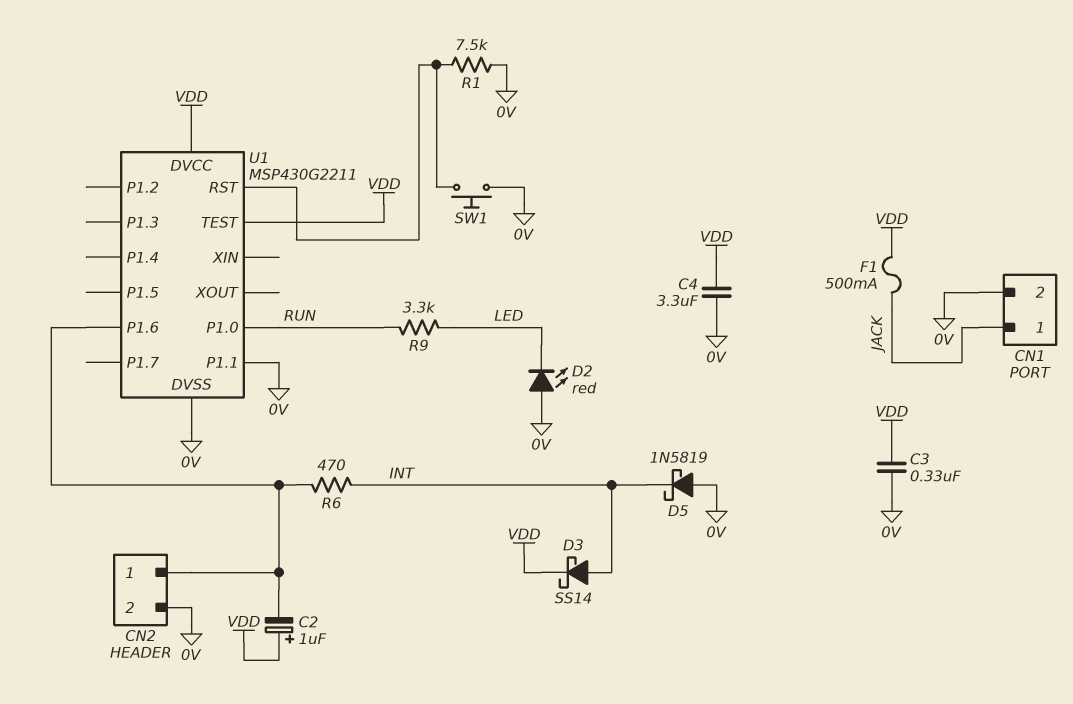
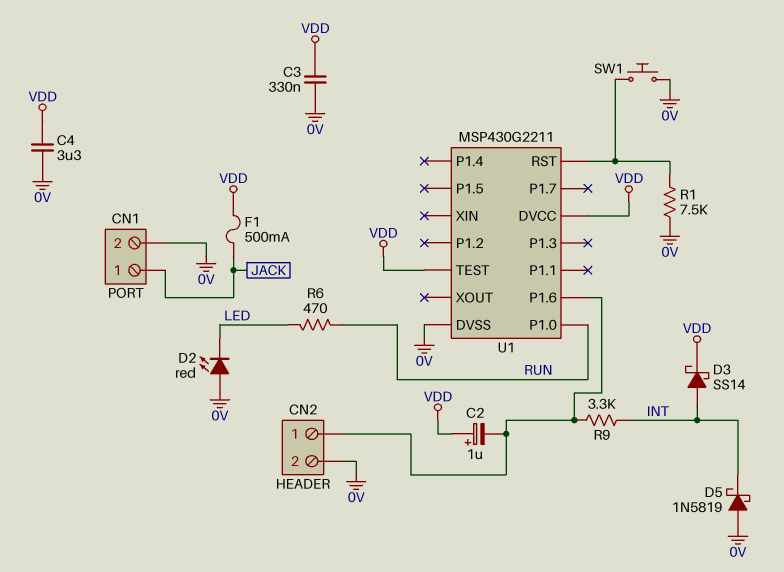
R6: 470 (CN2/1, INT) -> 470 (LED, RUN)
R9: 3.3k (LED, RUN) -> 3.3k (CN2/1, INT)
U1 pin P1.1: 0V -> none

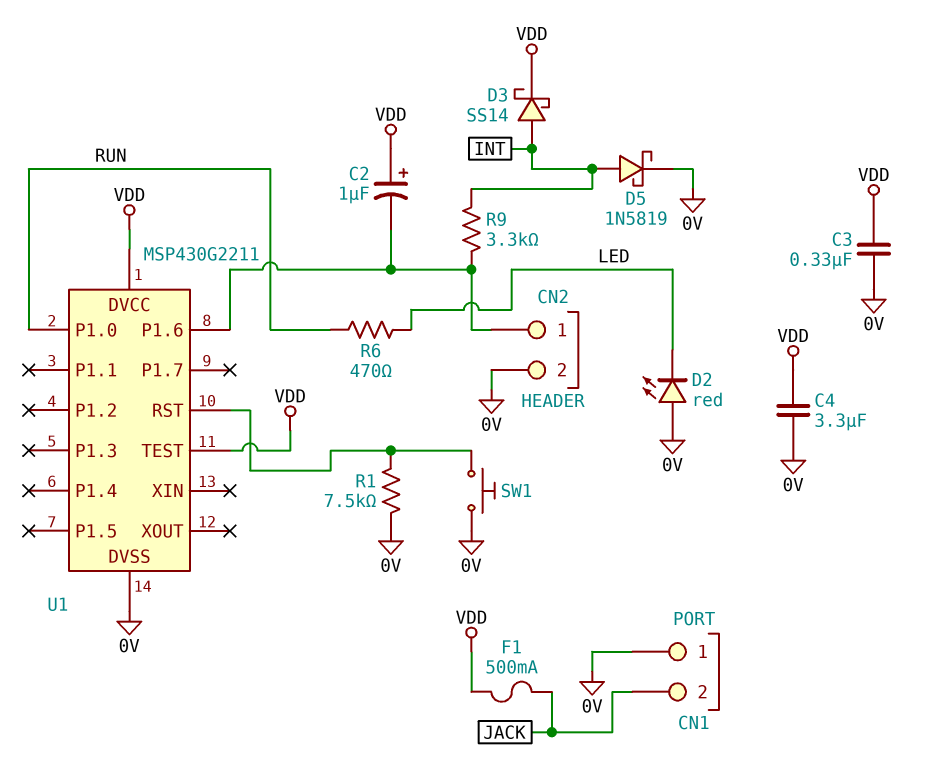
CN1 pin 1: JACK -> 0V
CN1 pin 2: 0V -> JACK
D5: schottky 1N5819 (A 0V, K INT) -> schottky 1N5819 (A INT, K 0V)

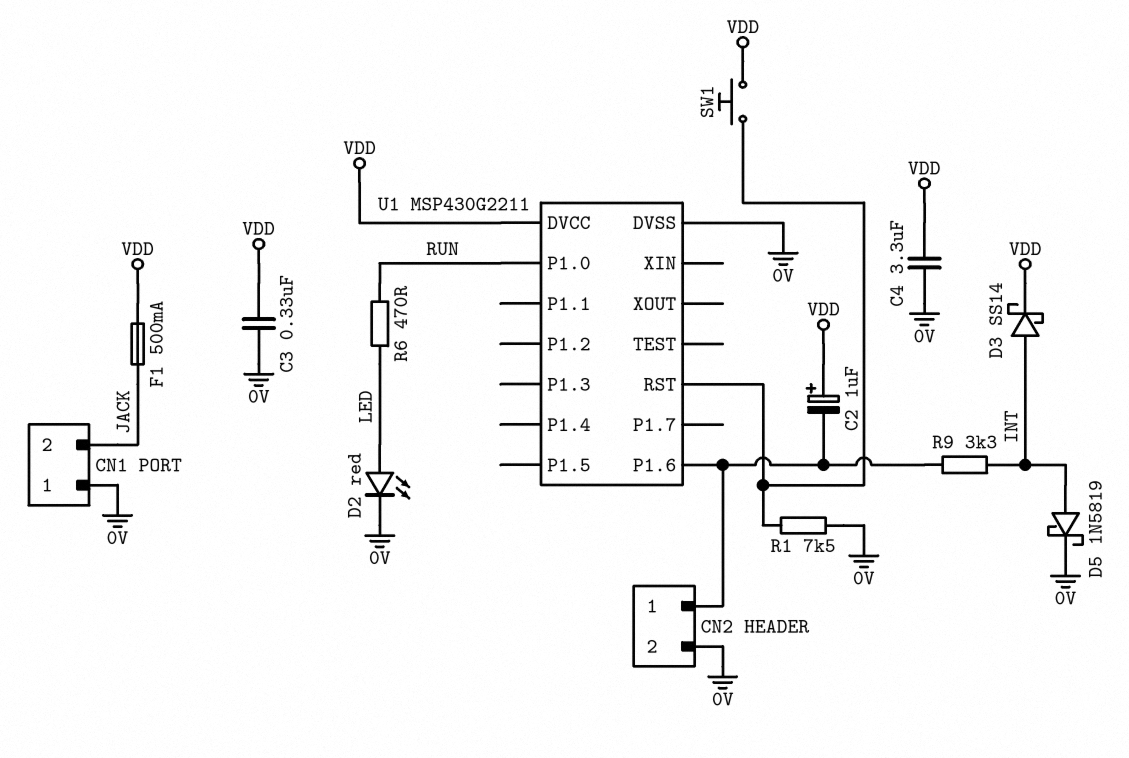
D2: LED red (A 0V, K LED) -> LED red (A LED, K 0V)
SW1: button (0V, U1/RST) -> button (U1/RST, VDD)
U1 pin TEST: VDD -> none

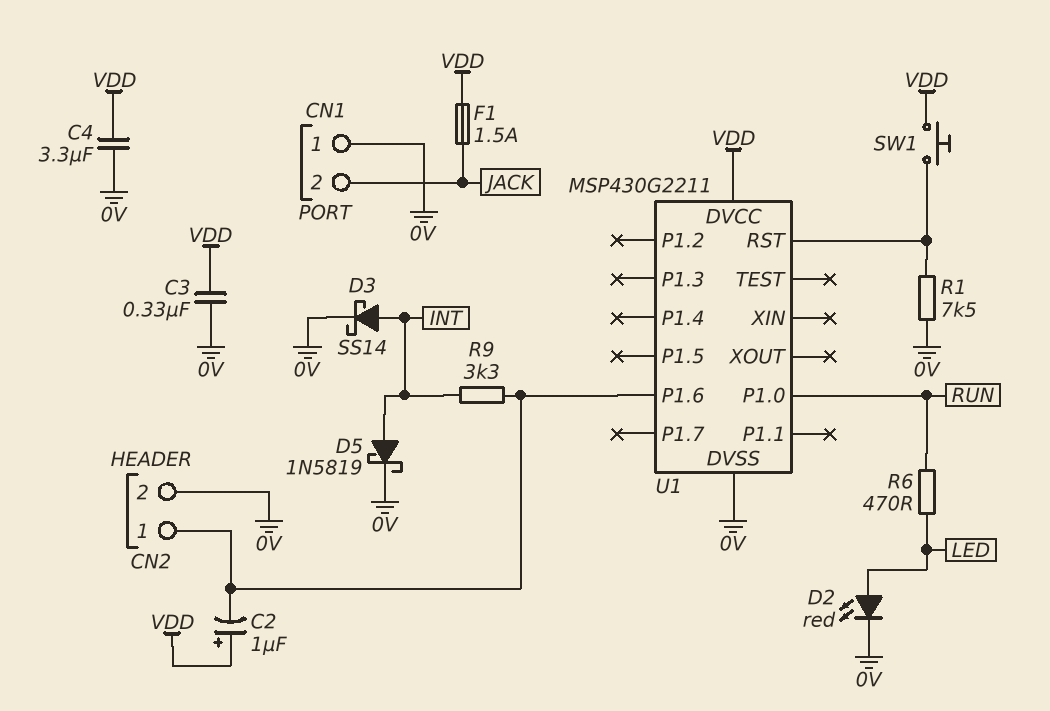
D3: schottky SS14 (A INT, K VDD) -> schottky SS14 (A INT, K 0V)
F1: 500mA (JACK, VDD) -> 1.5A (JACK, VDD)

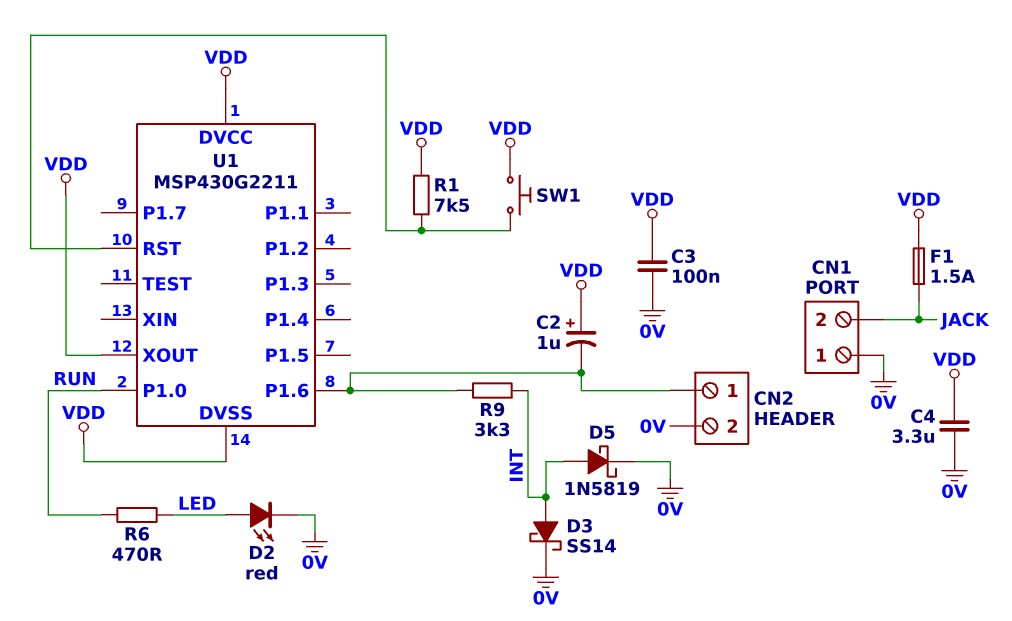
C3: 330nF (0V, VDD) -> 100nF (0V, VDD)
R1: 7.5k (0V, U1/RST) -> 7.5k (U1/RST, VDD)
U1 pin DVSS: 0V -> VDD
U1 pin XOUT: none -> VDD

